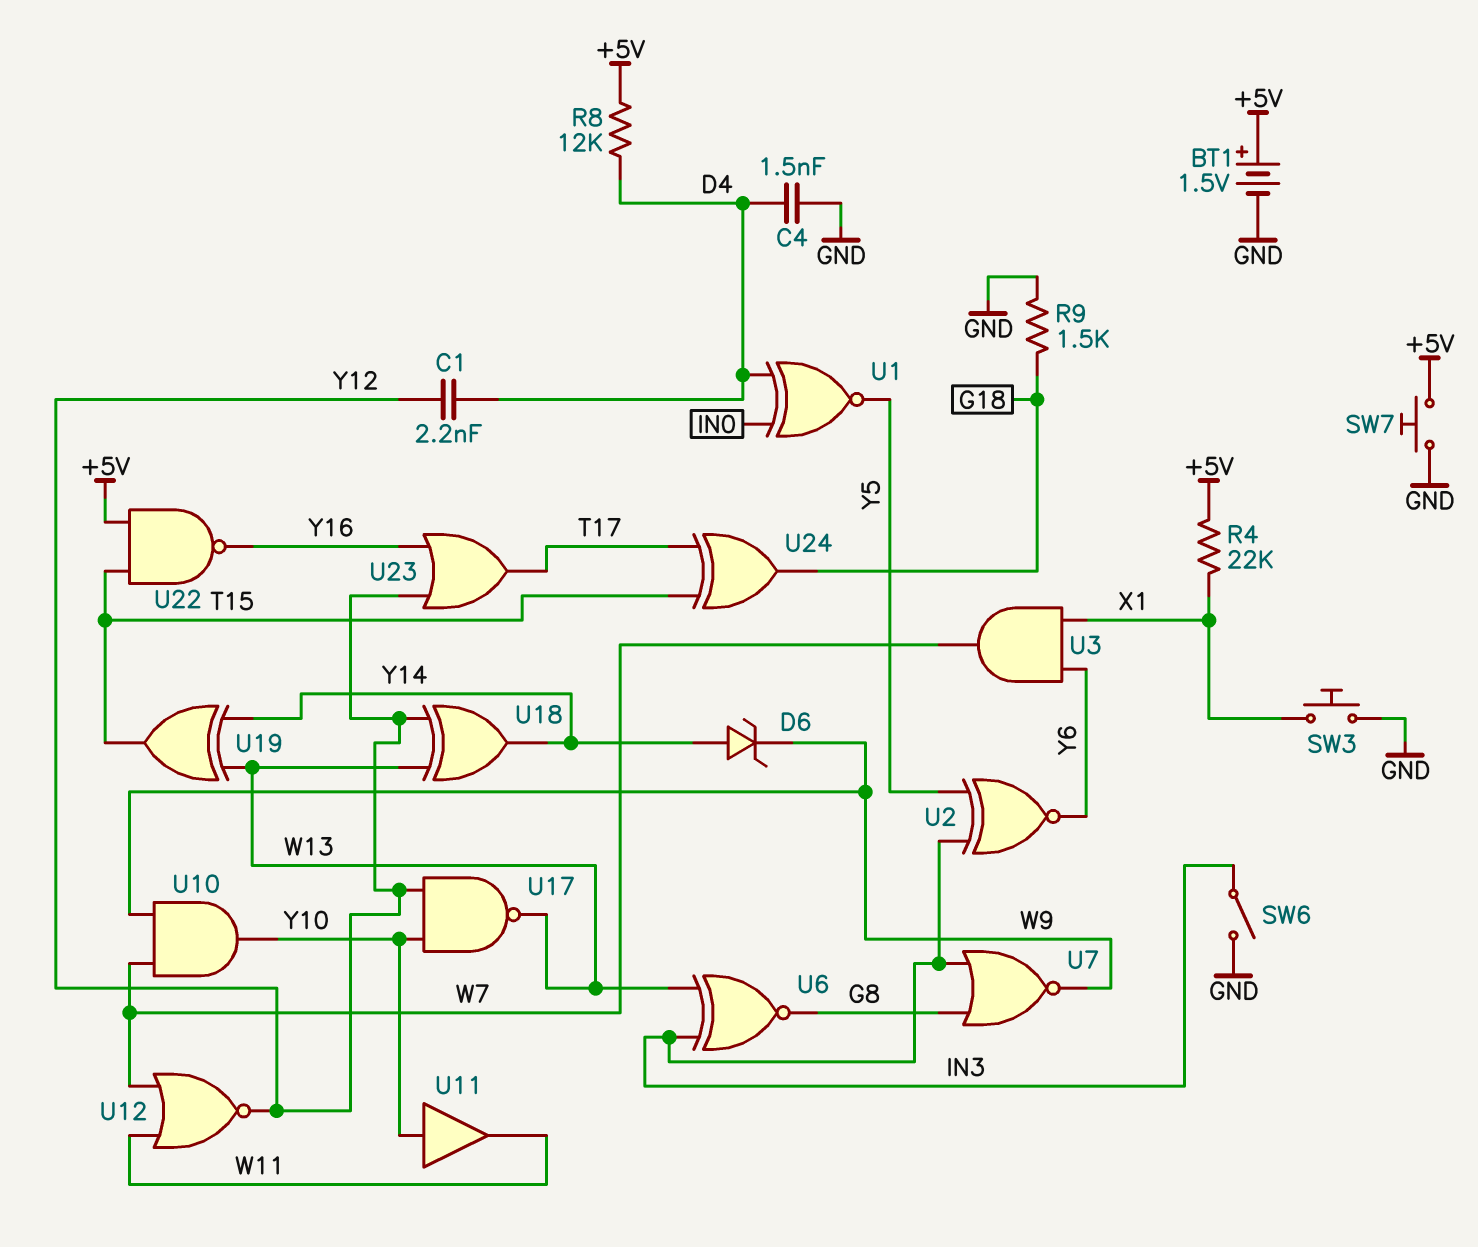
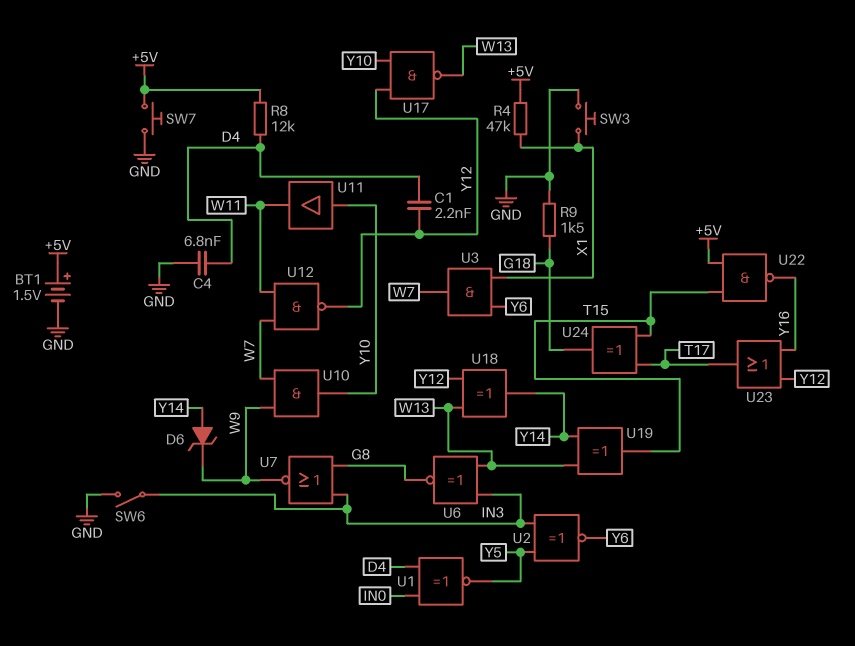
C4: 1.5nF (D4, GND) -> 6.8nF (D4, GND)
R4: 22k (+5V, X1) -> 47k (+5V, X1)
U12: NOR (in W7, in W11, out Y12) -> NAND (in W7, in W11, out Y12)

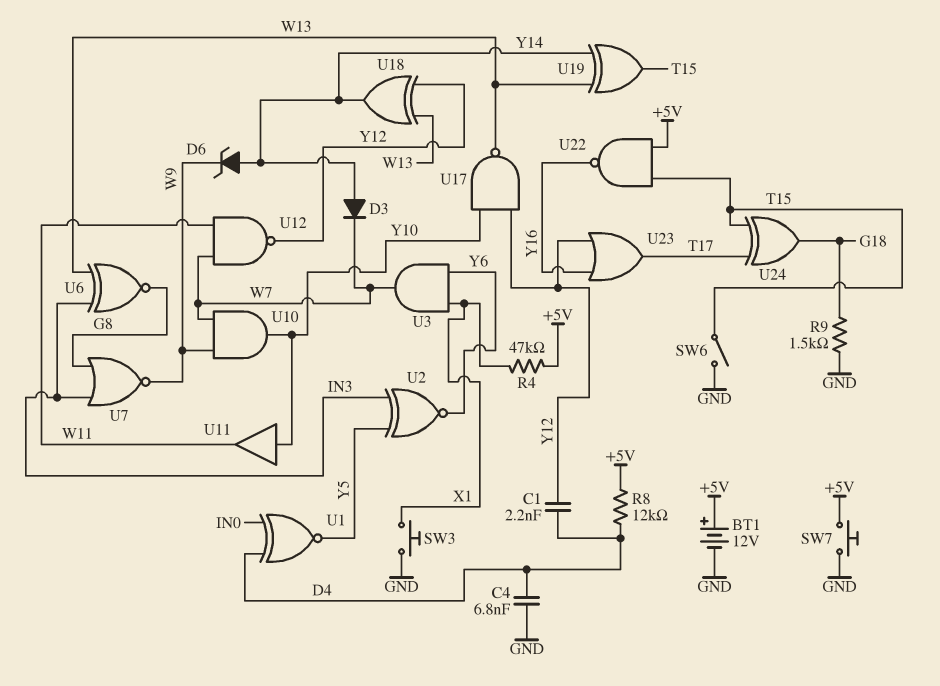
BT1: 1.5V (plus +5V, minus GND) -> 12V (plus +5V, minus GND)
D3: none -> diode (A Y14, K W7)
SW6: switch (GND, IN3) -> switch (GND, T15)

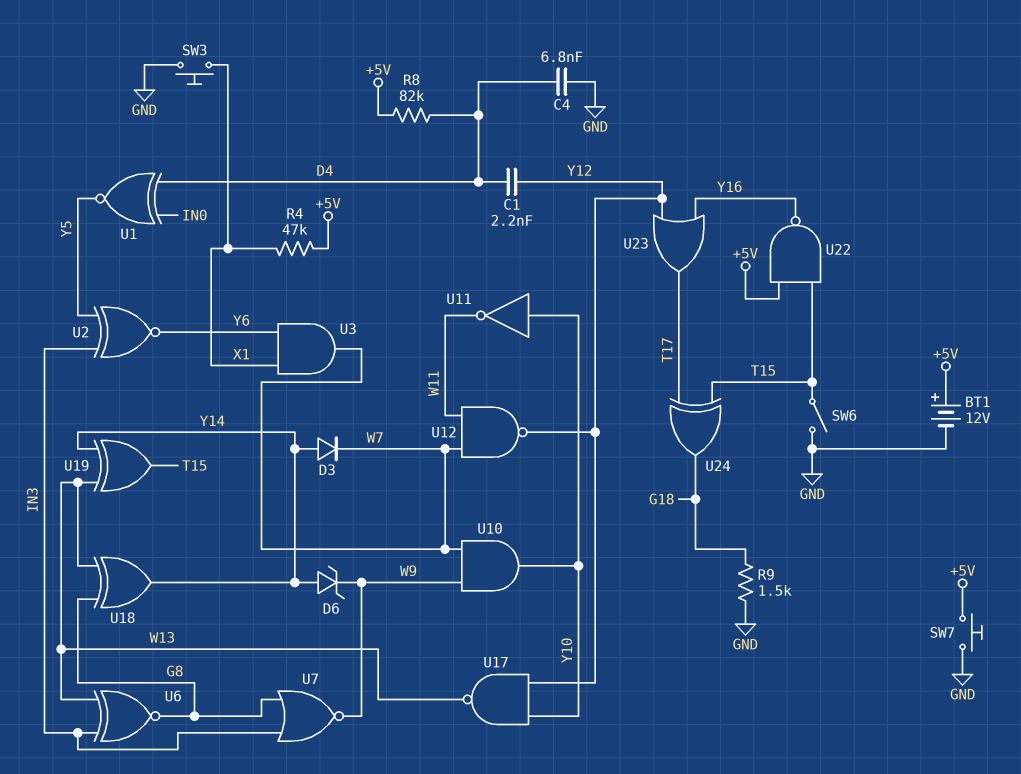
R8: 12k (+5V, D4) -> 82k (+5V, D4)
U11: buffer (in Y10, out W11) -> NOT (in Y10, out W11)
U18: XOR (in W13, in Y12, out Y14) -> XOR (in G8, in W13, out Y14)

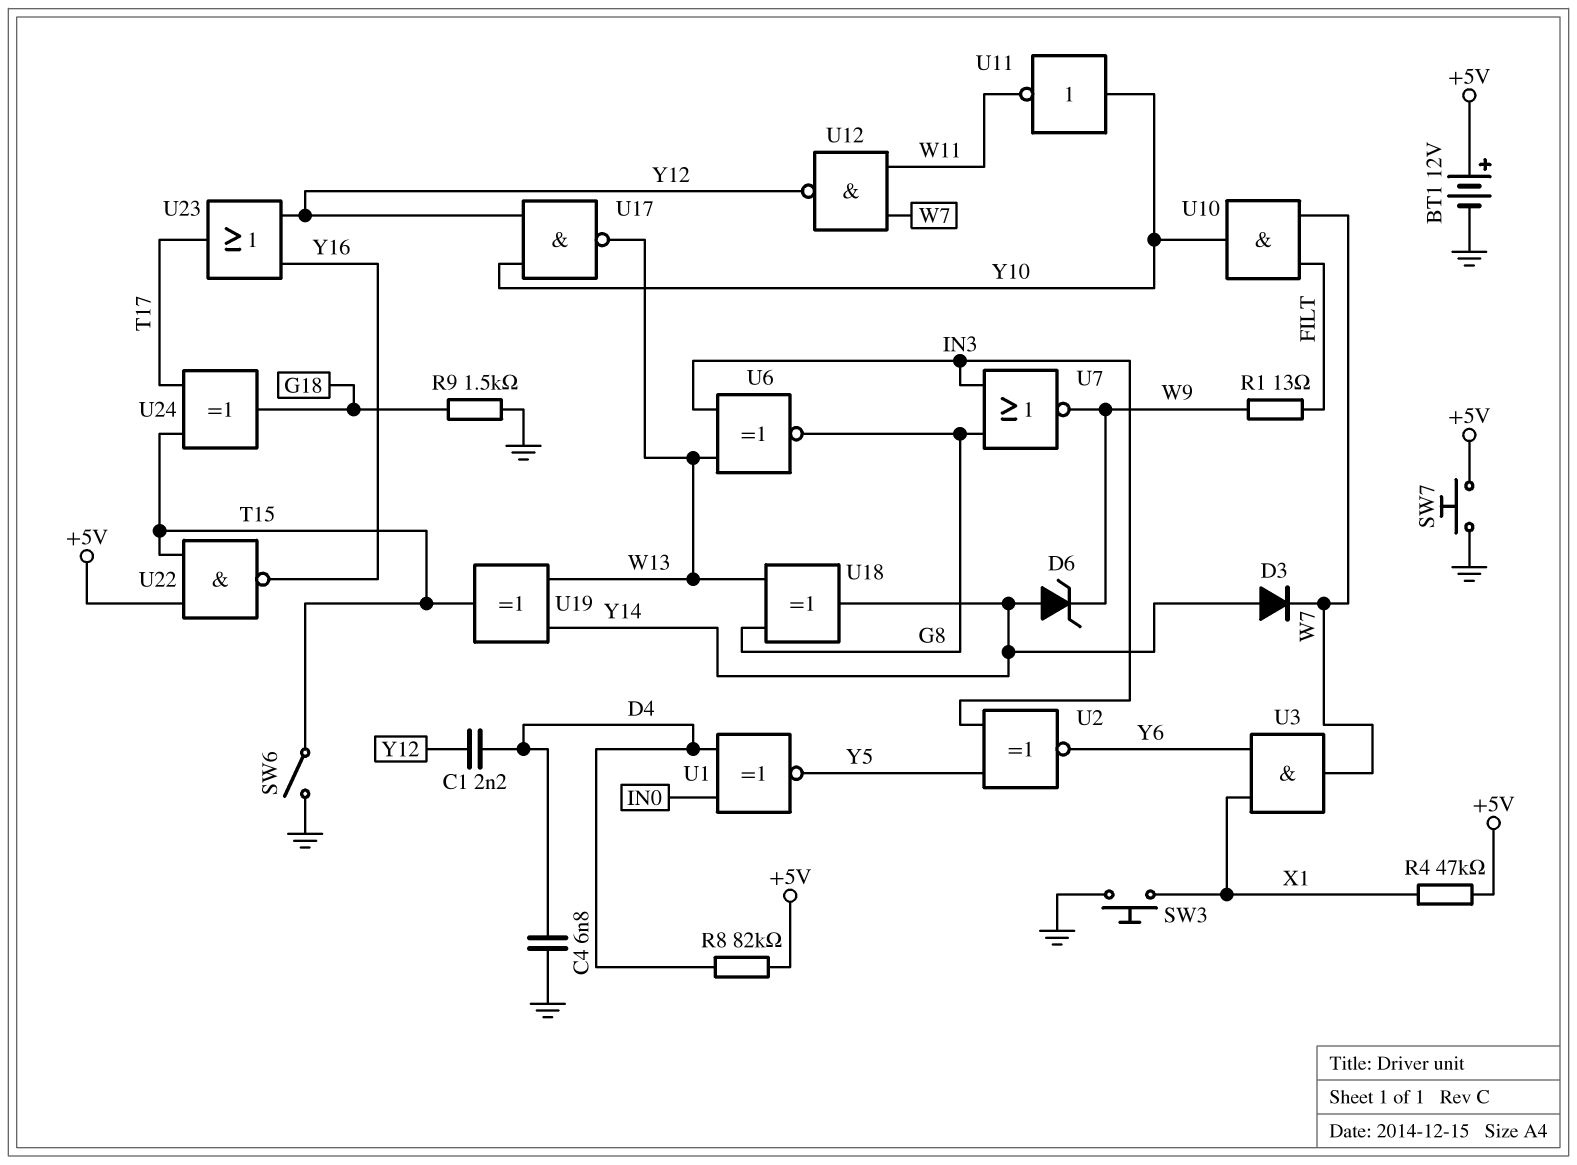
R1: none -> 13 (FILT, W9)
U10: AND (in W7, in W9, out Y10) -> AND (in FILT, in W7, out Y10)

